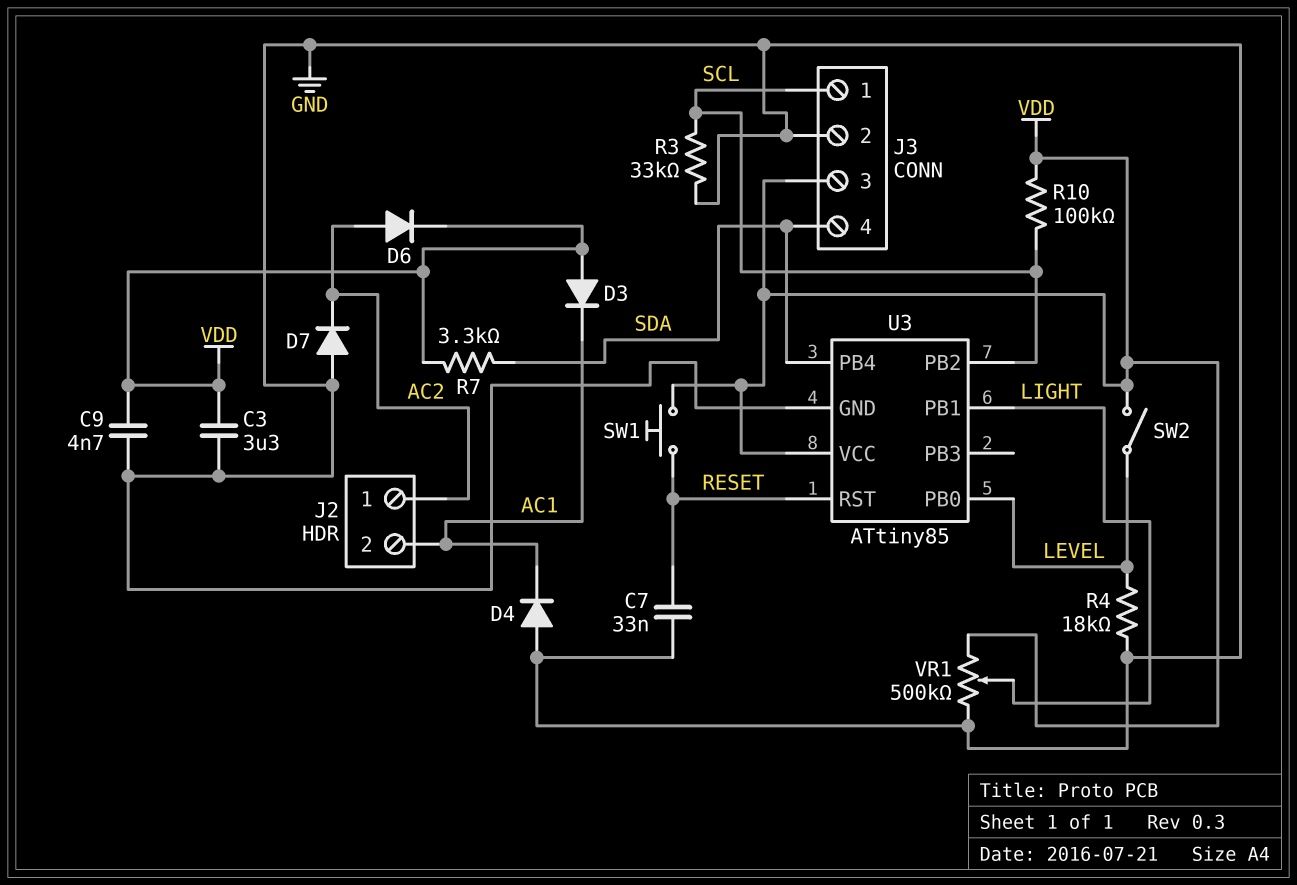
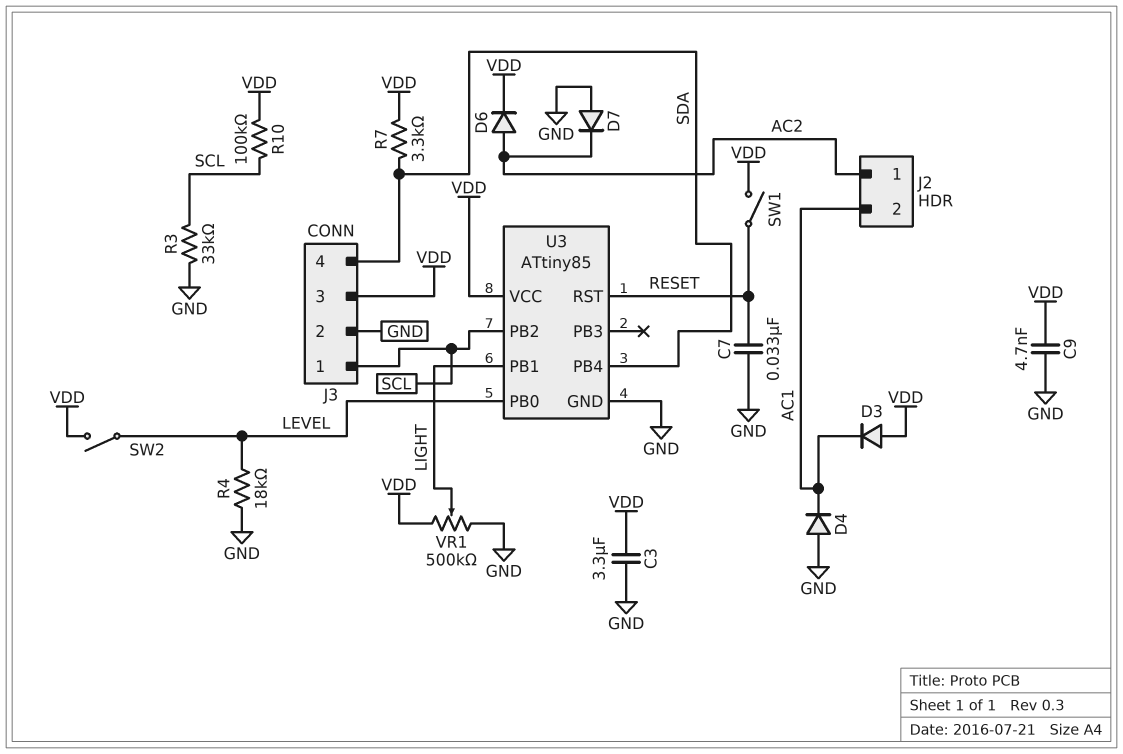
SW1: button (RESET, VDD) -> switch (RESET, VDD)

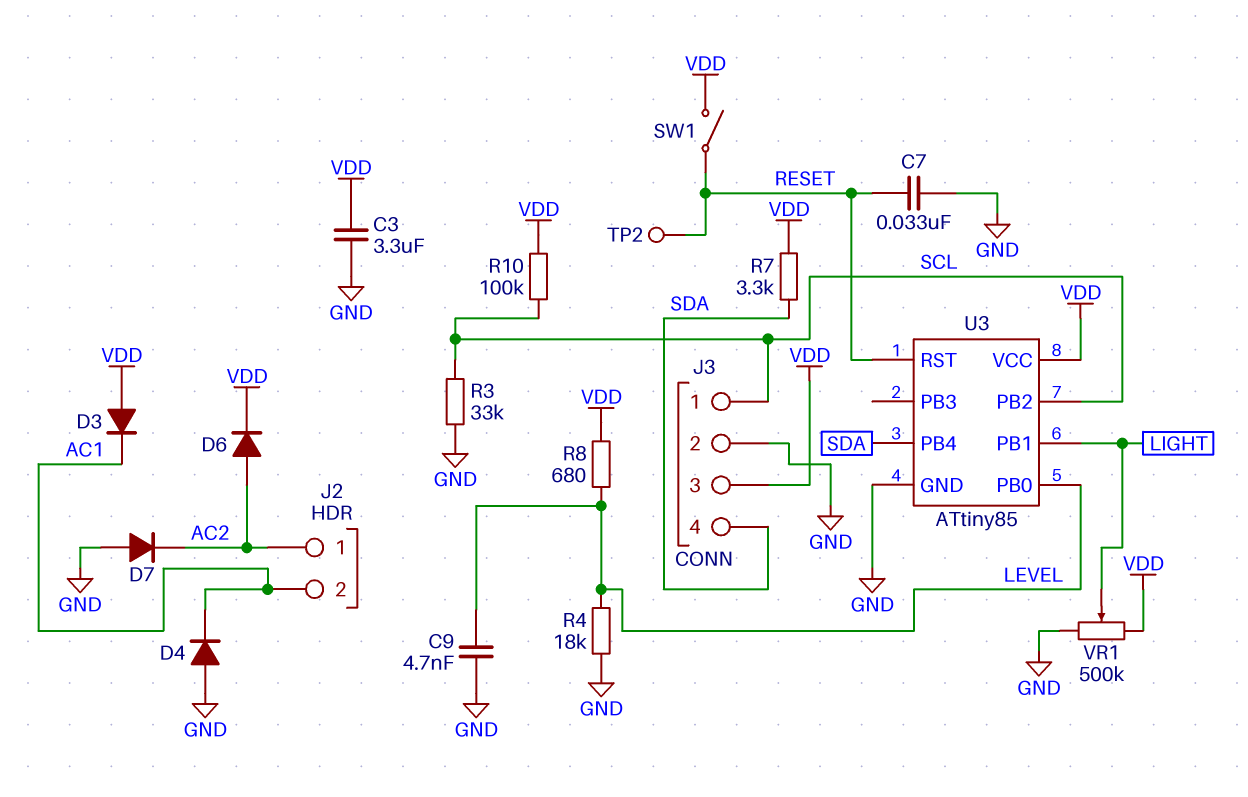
C9: 4.7nF (GND, VDD) -> 4.7nF (GND, LEVEL)
R8: none -> 680 (LEVEL, VDD)
SW2: switch (LEVEL, VDD) -> none
TP2: none -> test point (RESET)

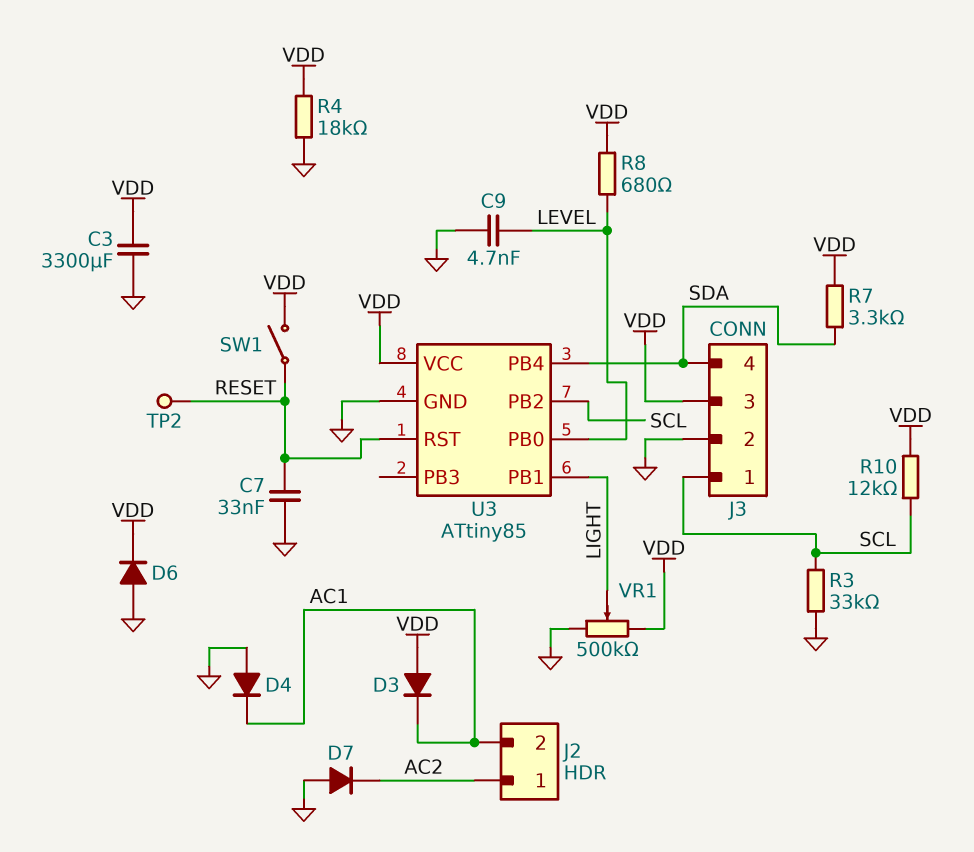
C3: 3.3uF (GND, VDD) -> 3300uF (GND, VDD)
D6: diode (A AC2, K VDD) -> diode (A GND, K VDD)
R4: 18k (GND, LEVEL) -> 18k (GND, VDD)
R10: 100k (SCL, VDD) -> 12k (SCL, VDD)

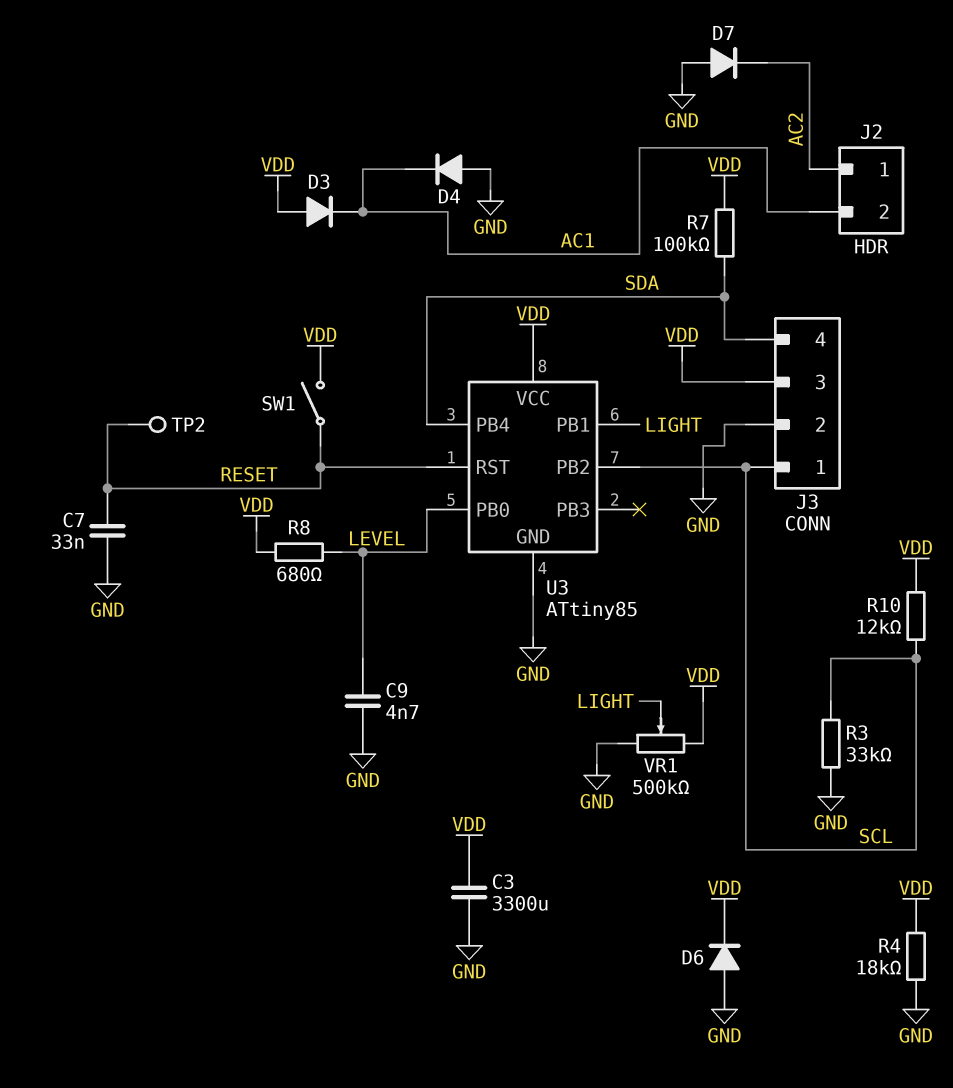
R7: 3.3k (SDA, VDD) -> 100k (SDA, VDD)

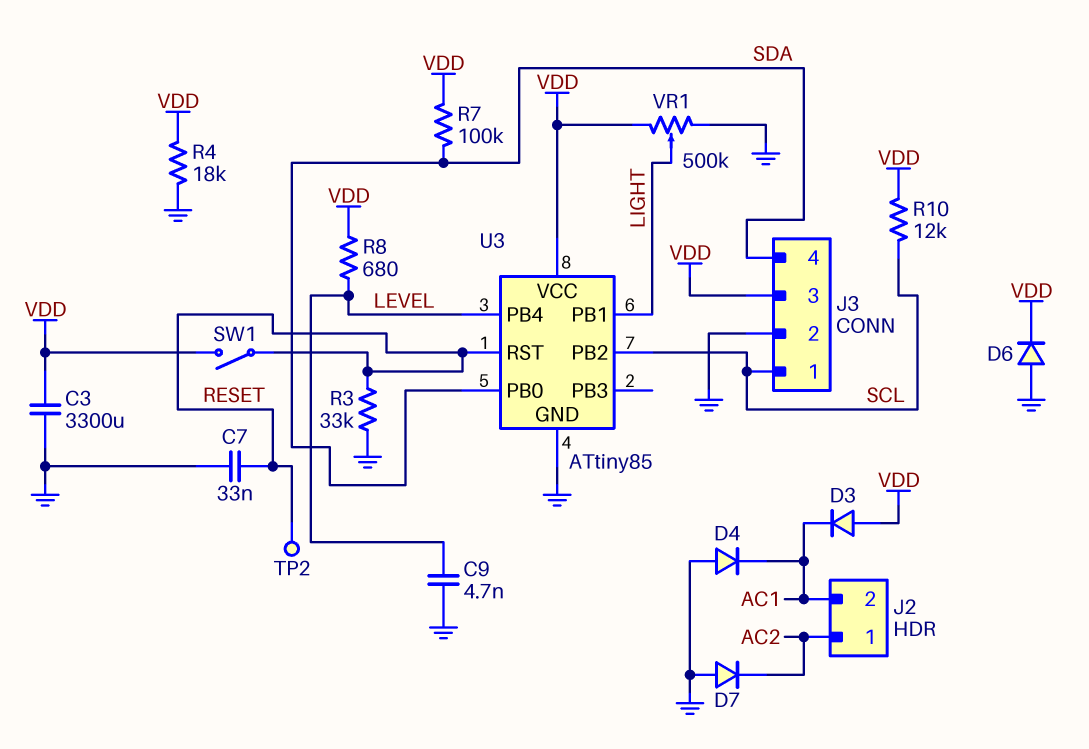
R3: 33k (GND, SCL) -> 33k (GND, RESET)
U3 pin PB0: LEVEL -> SDA
U3 pin PB4: SDA -> LEVEL

